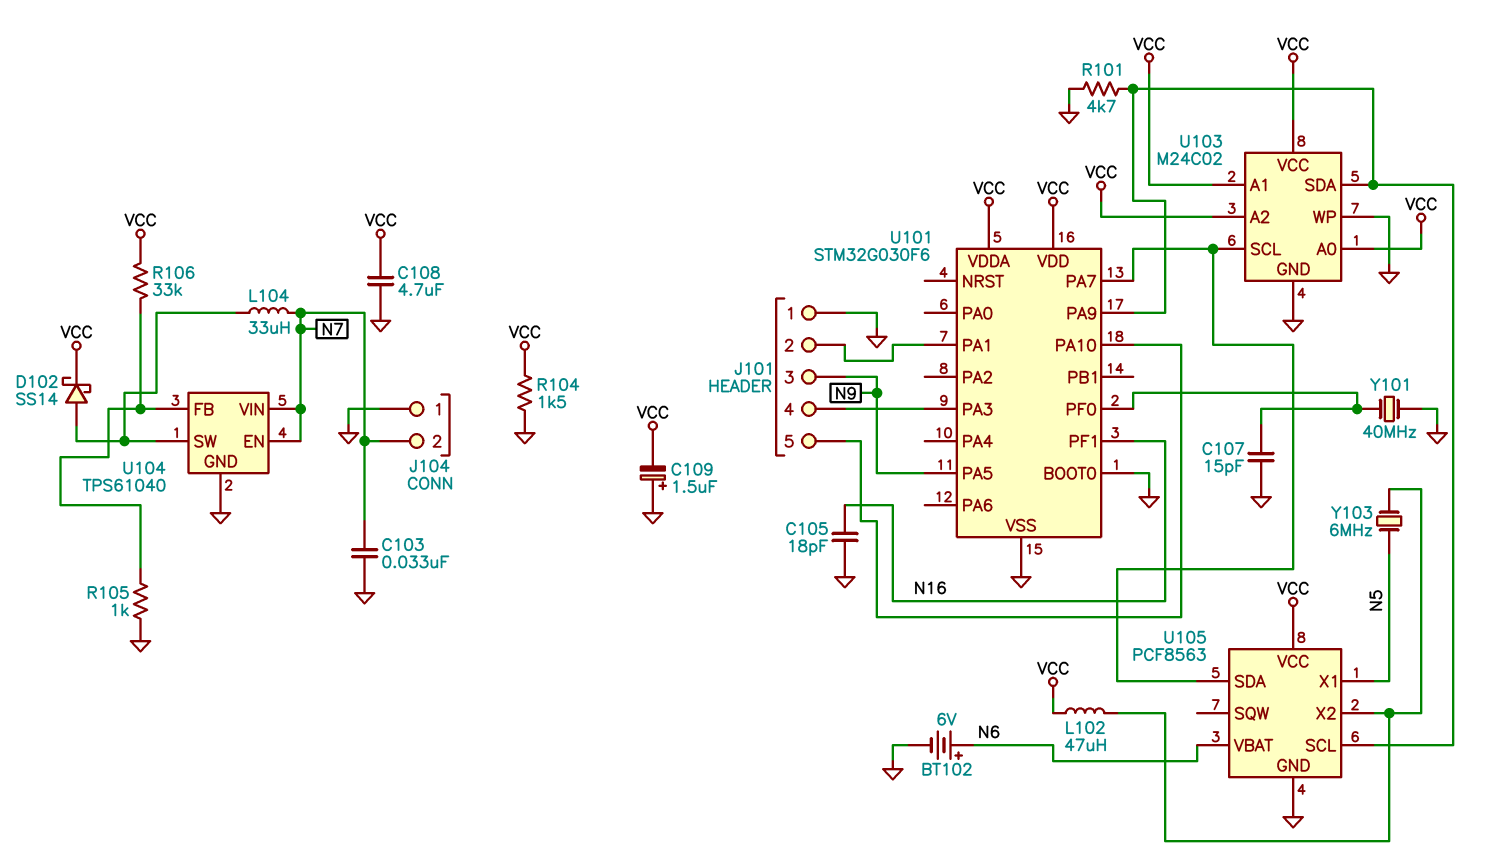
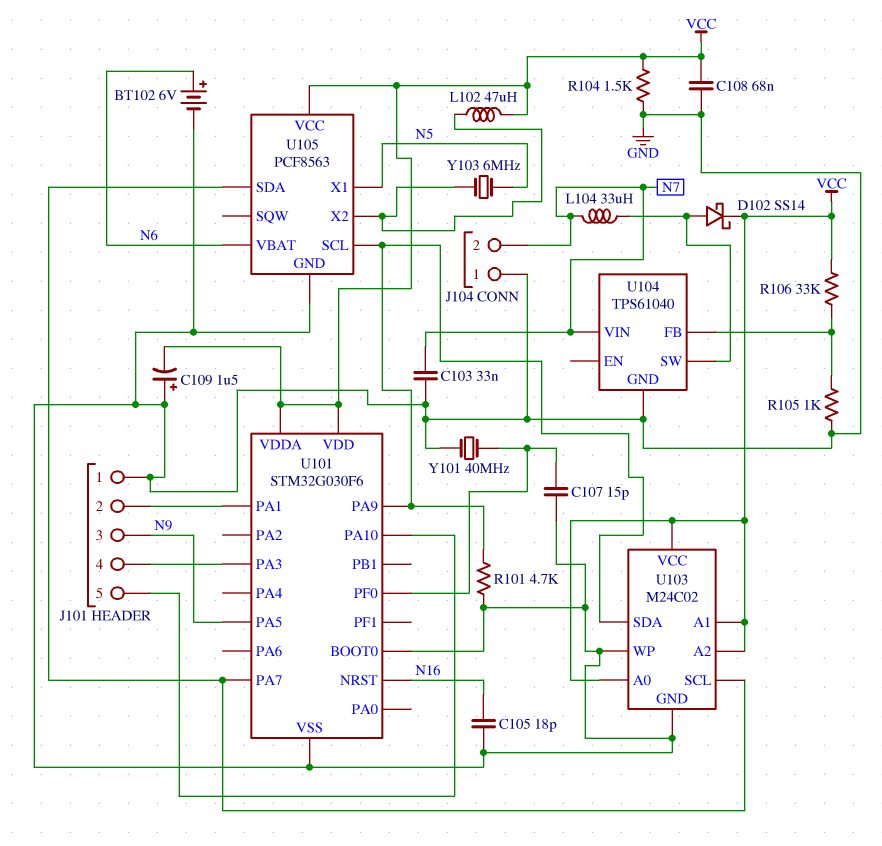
C108: 4.7uF (GND, VCC) -> 68nF (GND, VCC)
U101 pin NRST: none -> N16
U101 pin PF1: N16 -> none
U104 pin EN: N7 -> none

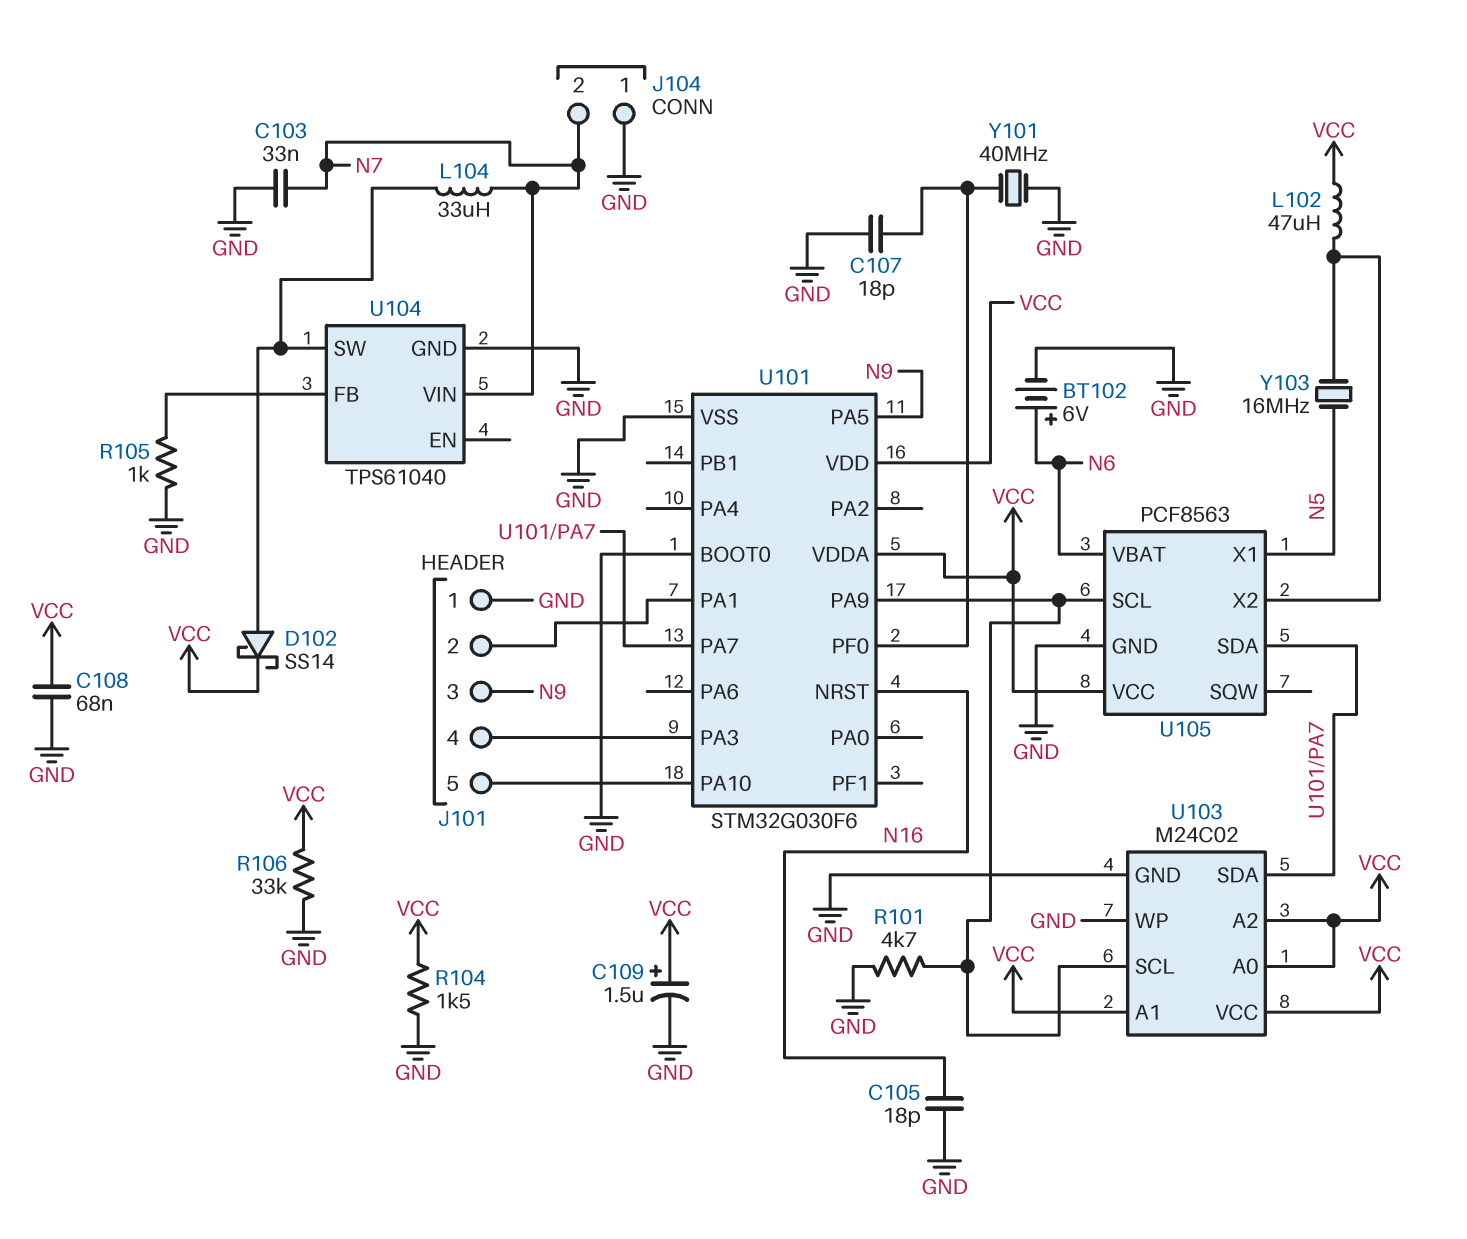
C107: 15pF (GND, U101/PF0) -> 18pF (GND, U101/PF0)
C109: 1.5uF (plus GND, minus VCC) -> 1.5uF (plus VCC, minus GND)
R106: 33k (U104/FB, VCC) -> 33k (GND, VCC)
U103 pin SCL: U101/PA7 -> U101/PA9
U103 pin SDA: U101/PA9 -> U101/PA7
Y103: 6MHz (N5, U105/X2) -> 16MHz (N5, U105/X2)

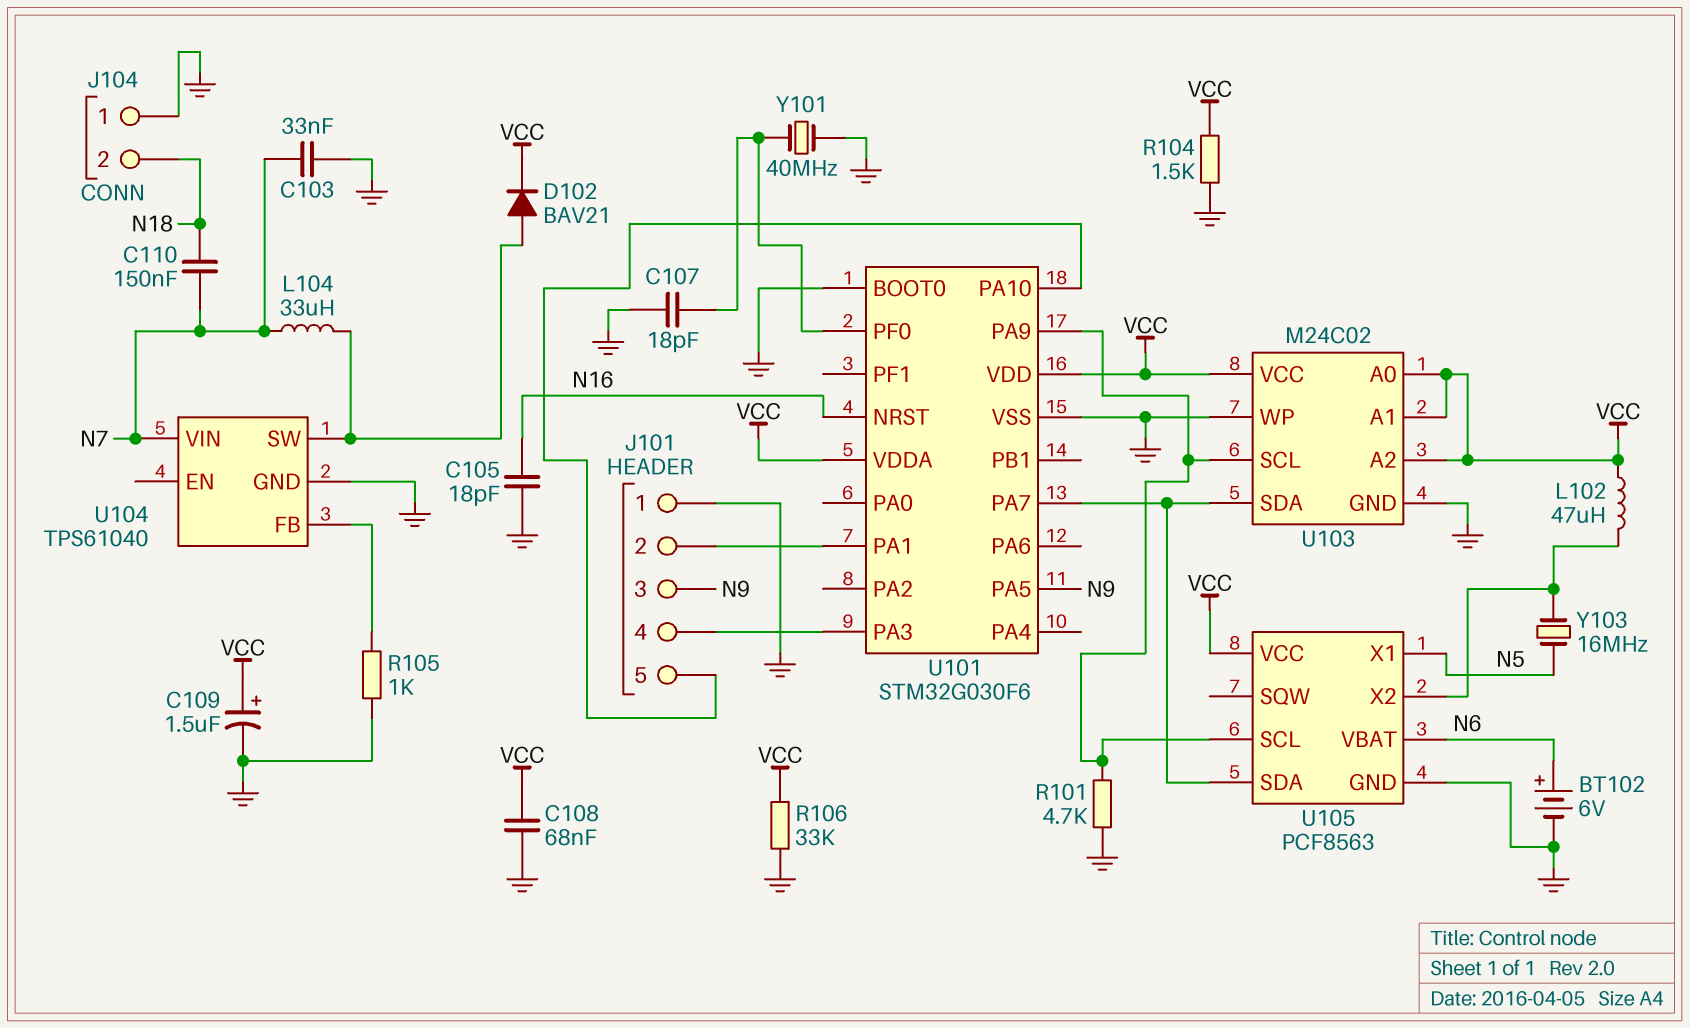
C110: none -> 150nF (N7, N18)
D102: schottky SS14 (A U104/SW, K VCC) -> diode BAV21 (A U104/SW, K VCC)
J104 pin 2: N7 -> N18

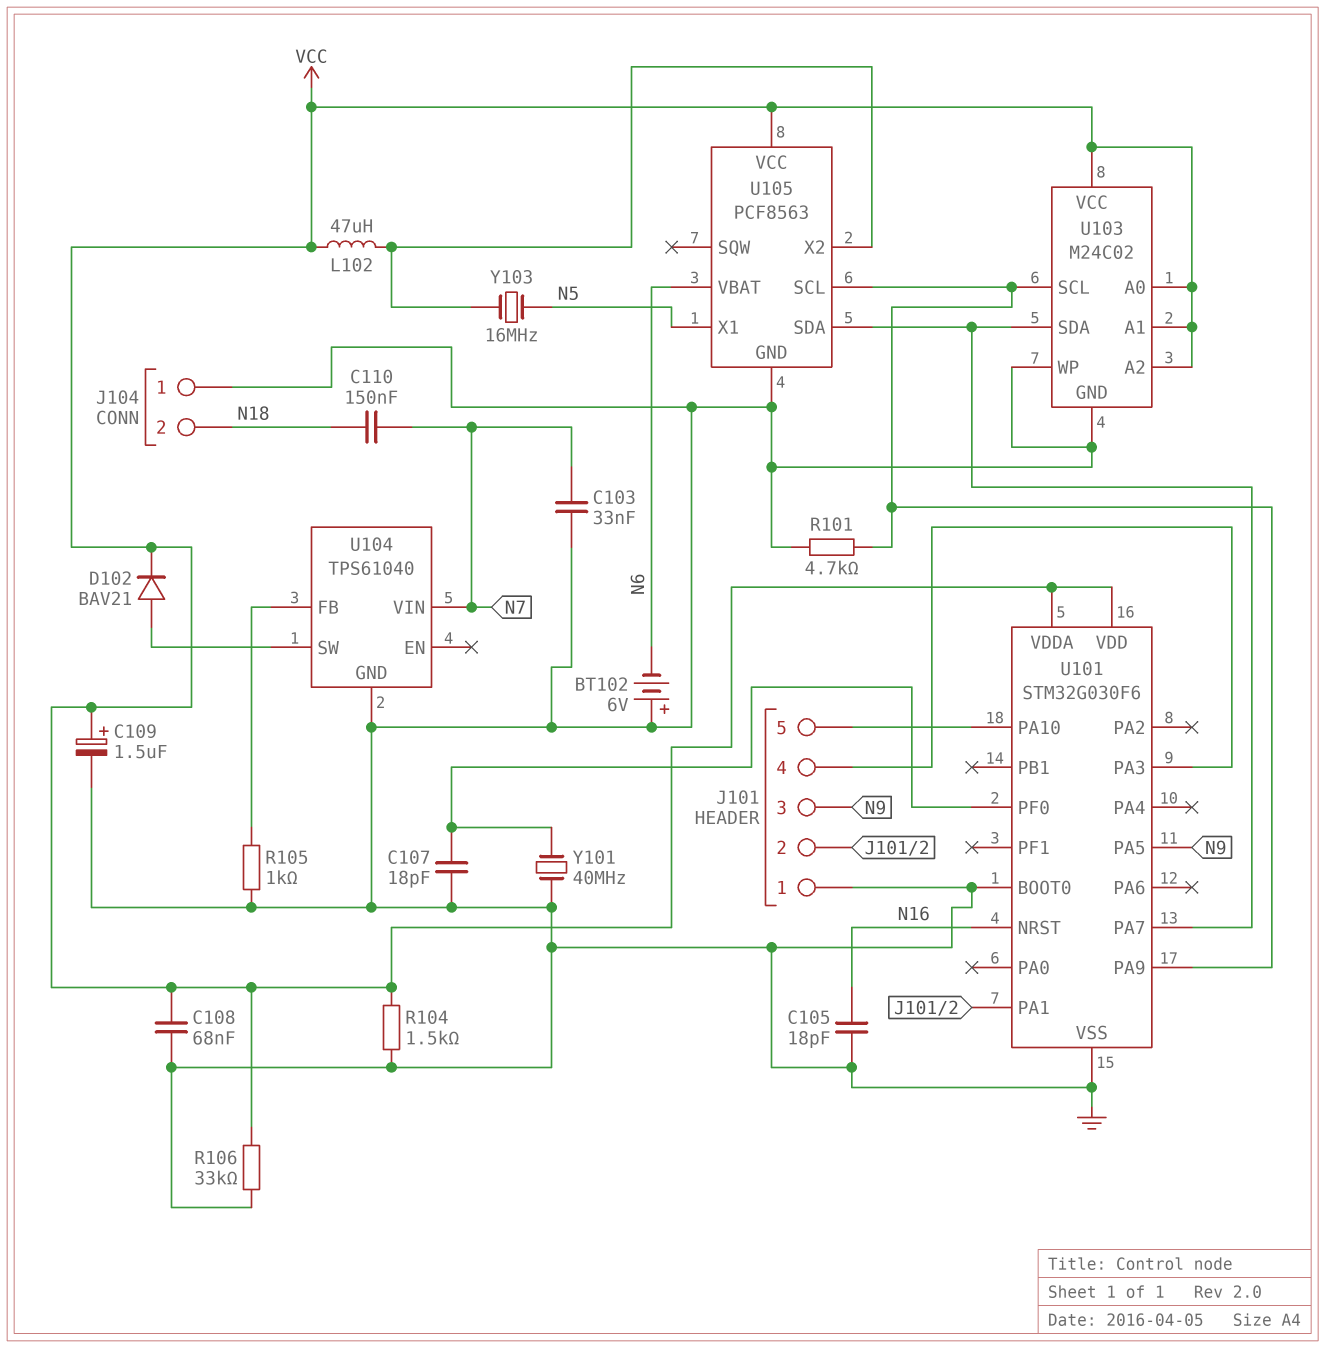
BT102: 6V (plus N6, minus GND) -> 6V (plus GND, minus N6)
L104: 33uH (N7, U104/SW) -> none

